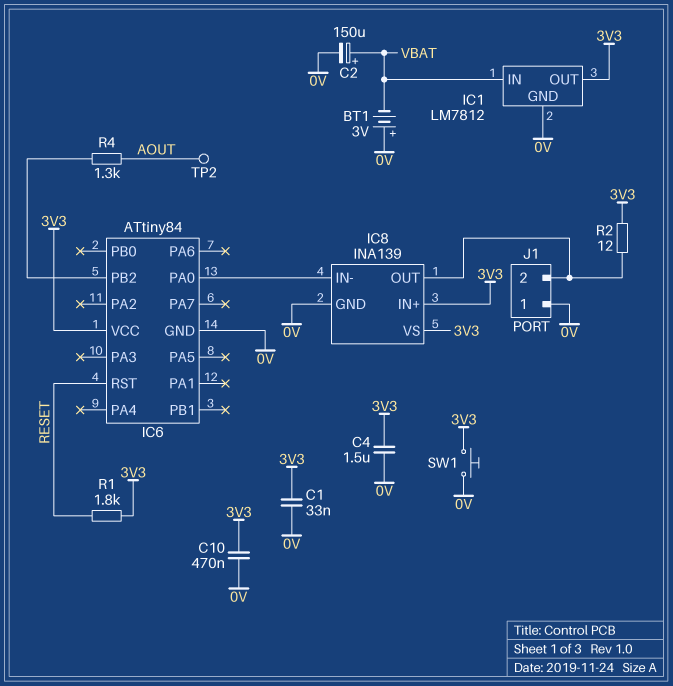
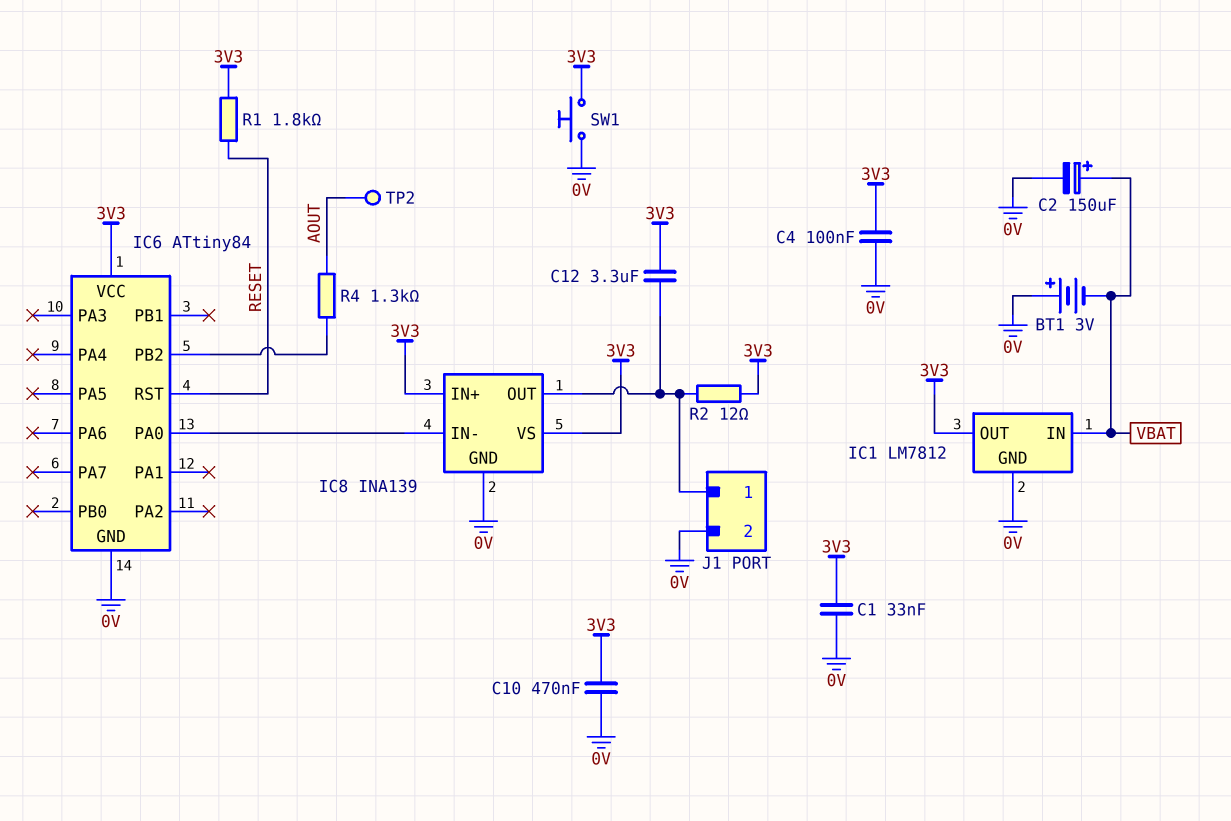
C4: 1.5uF (0V, 3V3) -> 100nF (0V, 3V3)
C12: none -> 3.3uF (3V3, IC8/OUT)
J1 pin 1: 0V -> IC8/OUT
J1 pin 2: IC8/OUT -> 0V

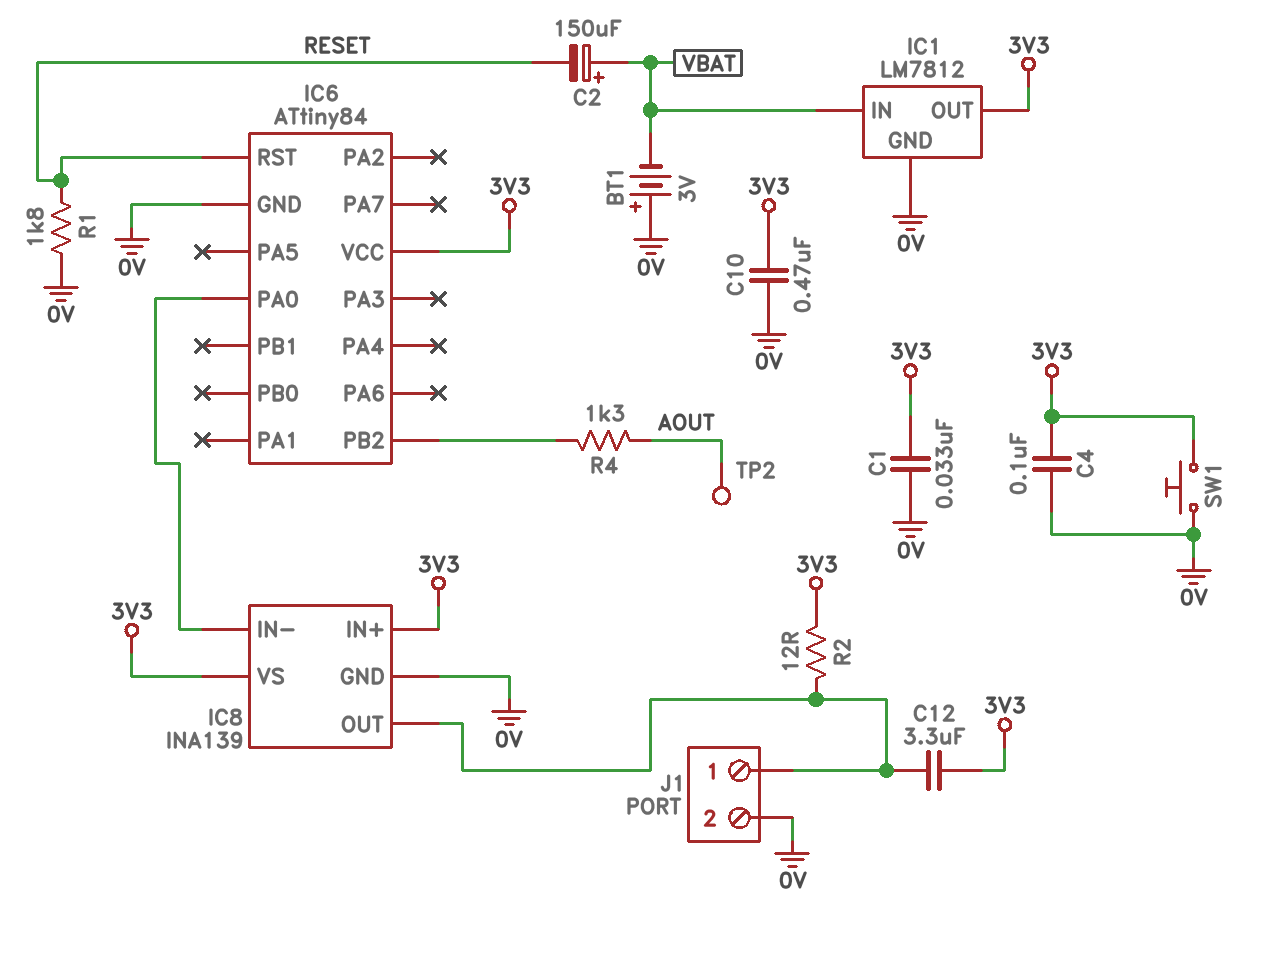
C2: 150uF (plus VBAT, minus 0V) -> 150uF (plus VBAT, minus RESET)
R1: 1.8k (3V3, RESET) -> 1.8k (0V, RESET)

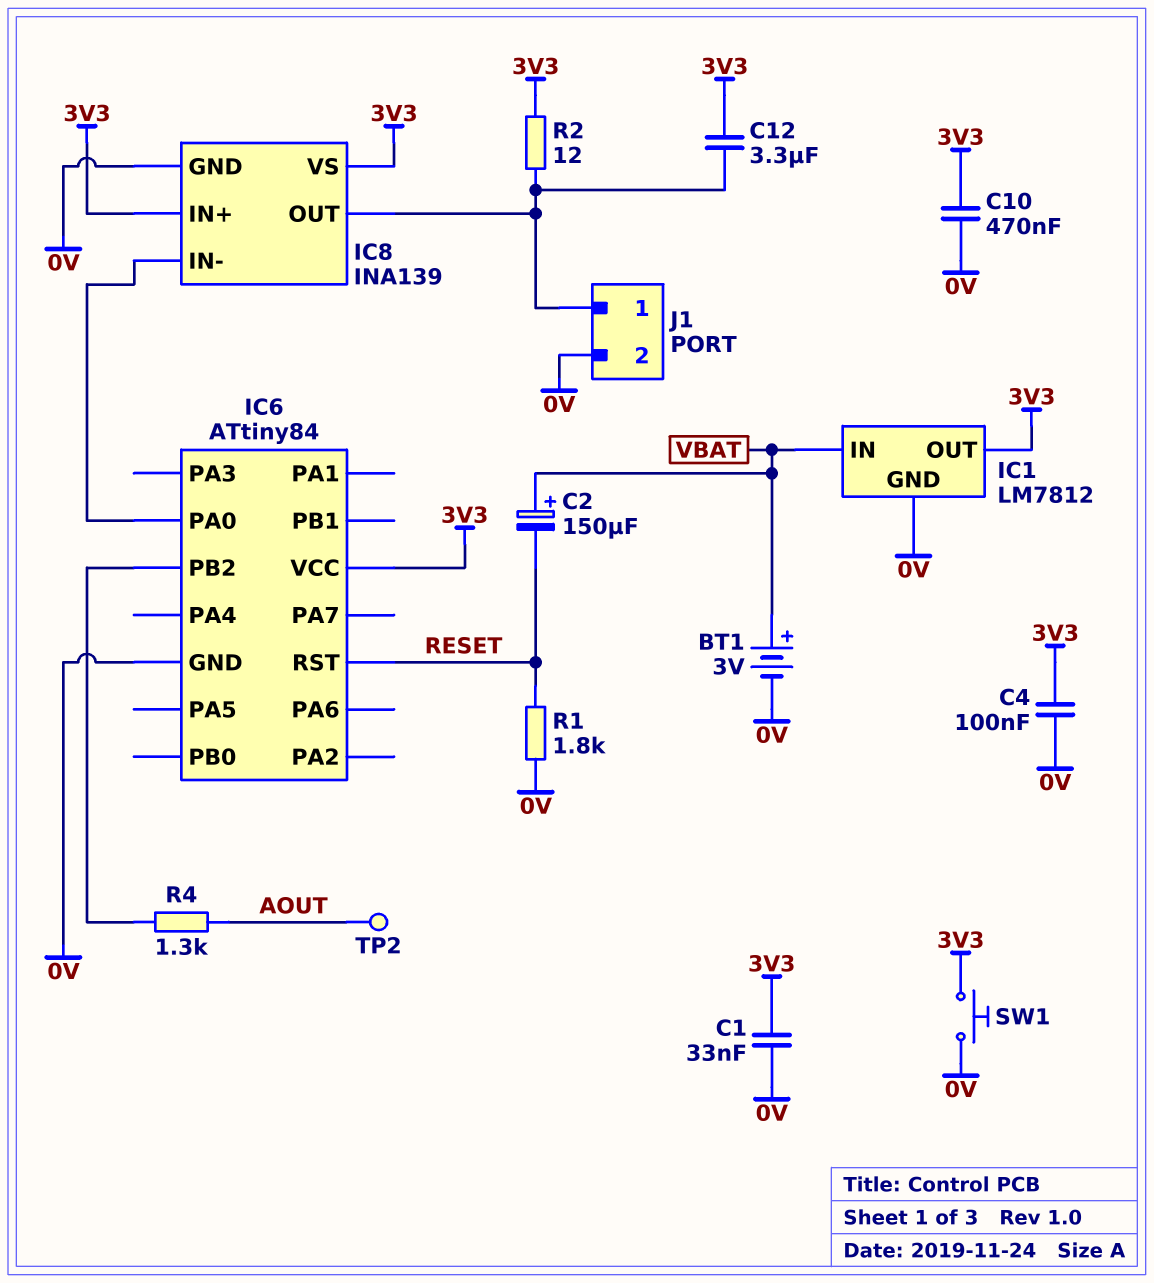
BT1: 3V (plus 0V, minus VBAT) -> 3V (plus VBAT, minus 0V)

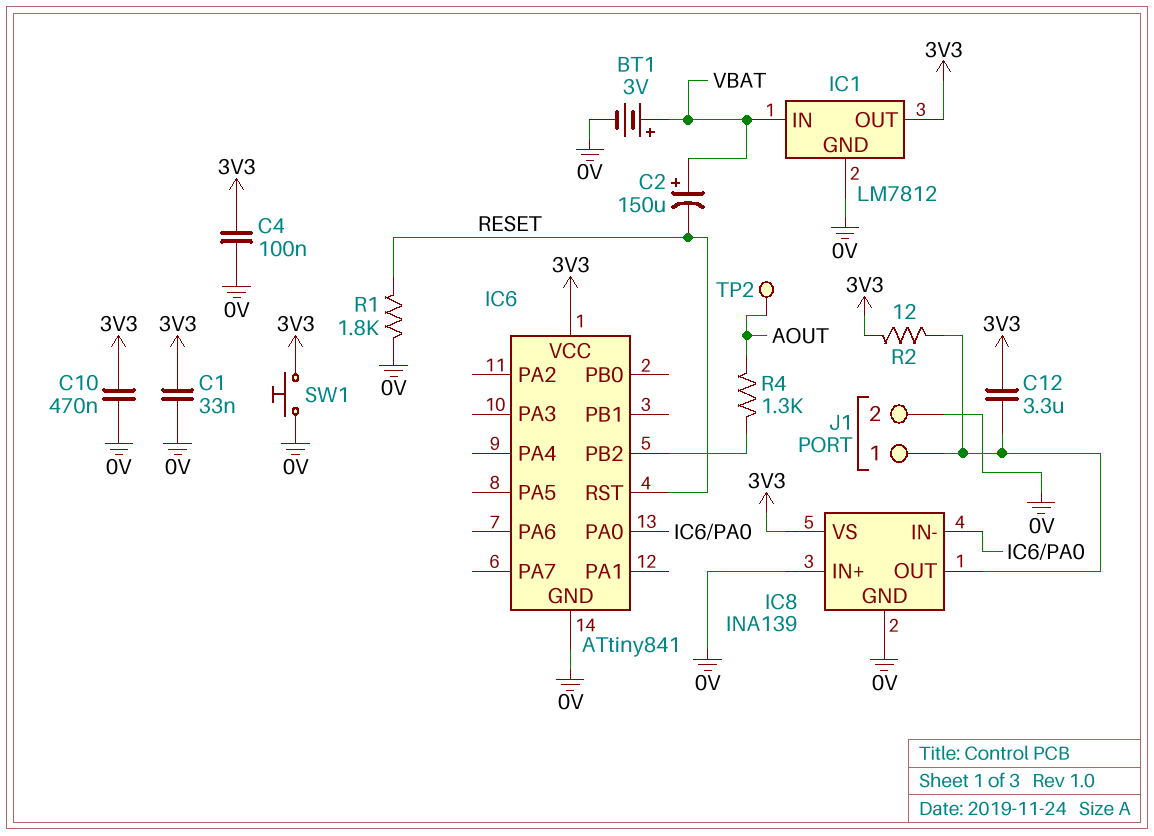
IC6: ATtiny84 -> ATtiny841
IC8 pin IN+: 3V3 -> 0V

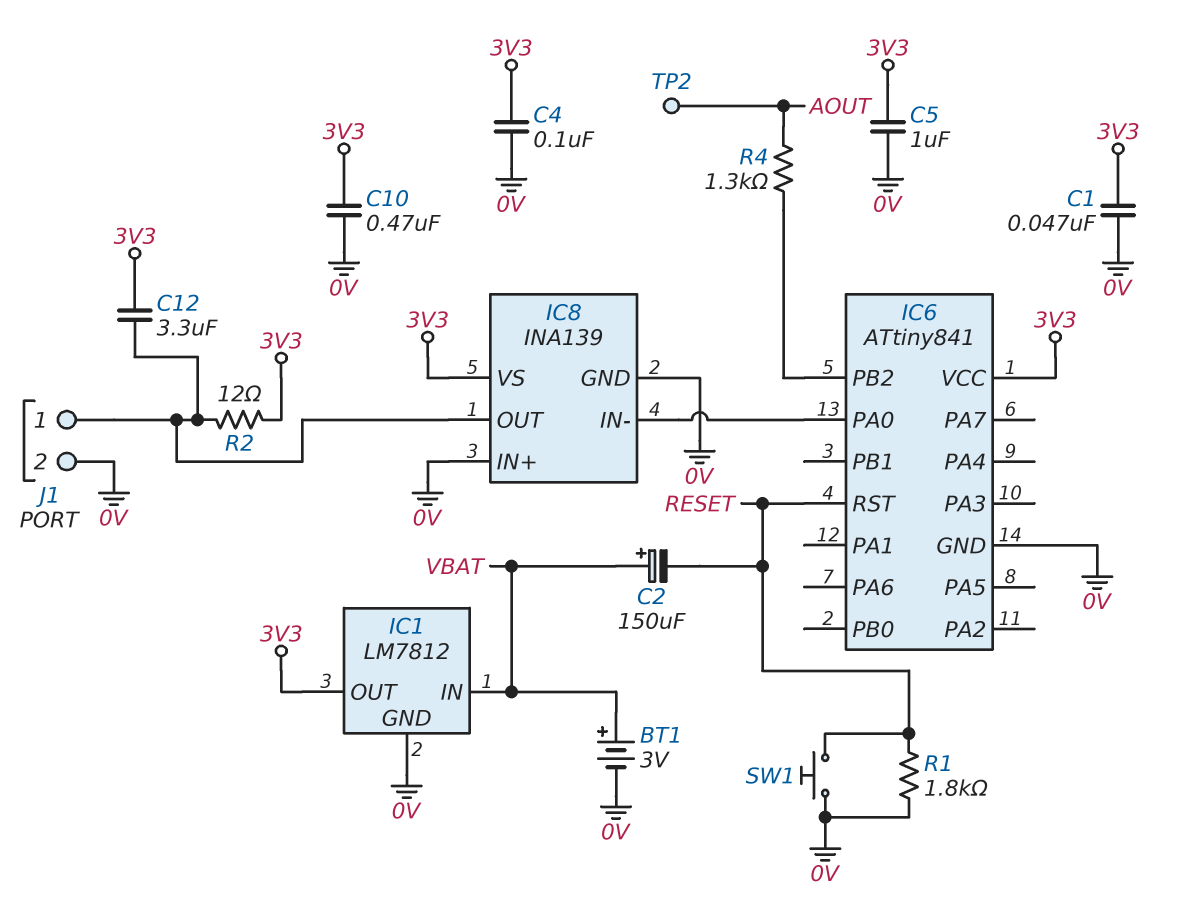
C1: 33nF (0V, 3V3) -> 47nF (0V, 3V3)
C5: none -> 1uF (0V, 3V3)
SW1: button (0V, 3V3) -> button (0V, RESET)

